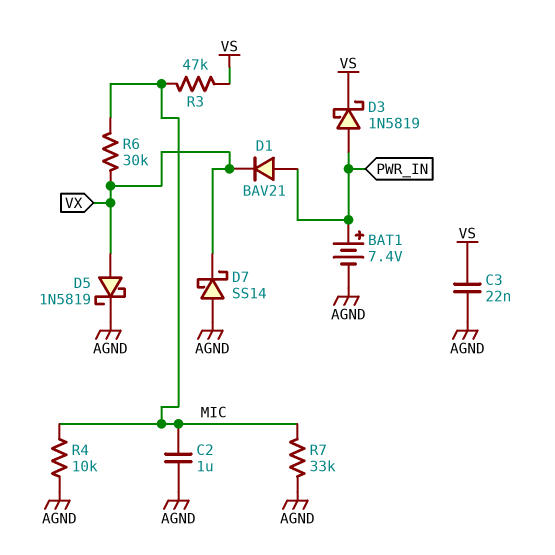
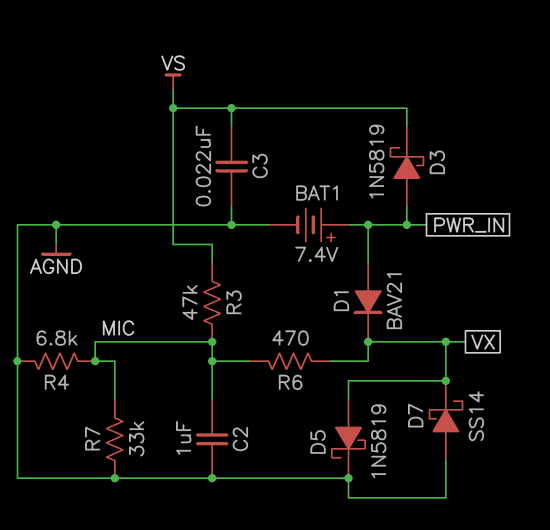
R4: 10k (AGND, MIC) -> 6.8k (AGND, MIC)
R6: 30k (MIC, VX) -> 470 (MIC, VX)

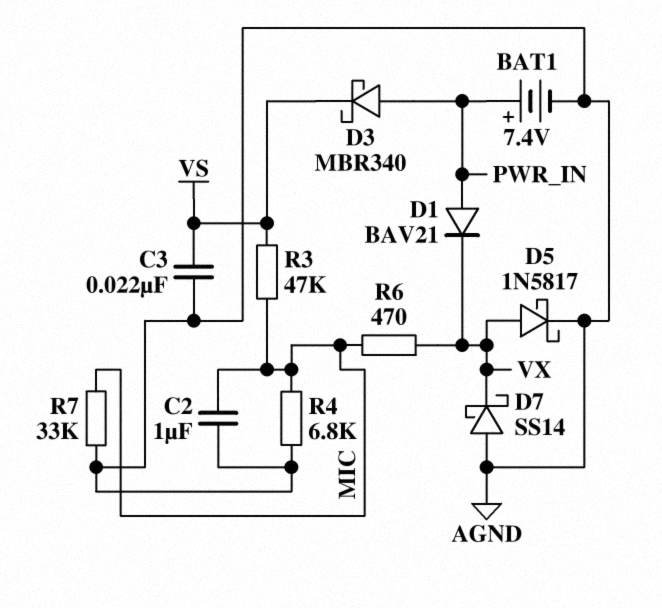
D3: schottky 1N5819 (A PWR_IN, K VS) -> schottky MBR340 (A PWR_IN, K VS)
D5: schottky 1N5819 (A VX, K AGND) -> schottky 1N5817 (A VX, K AGND)

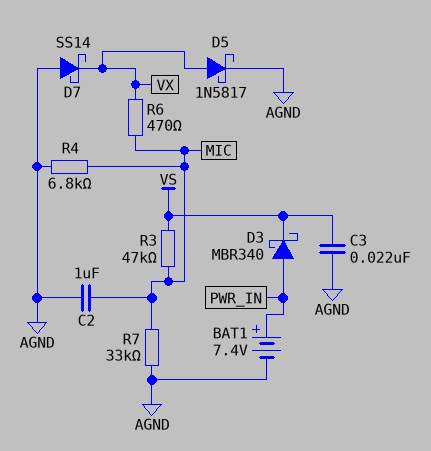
D1: diode BAV21 (A PWR_IN, K VX) -> none

